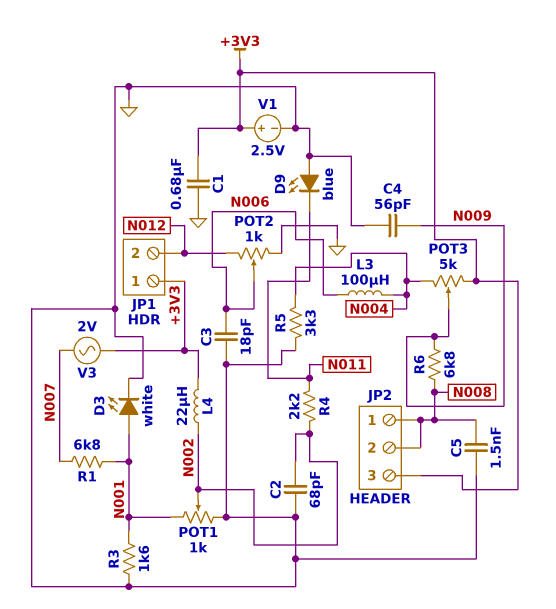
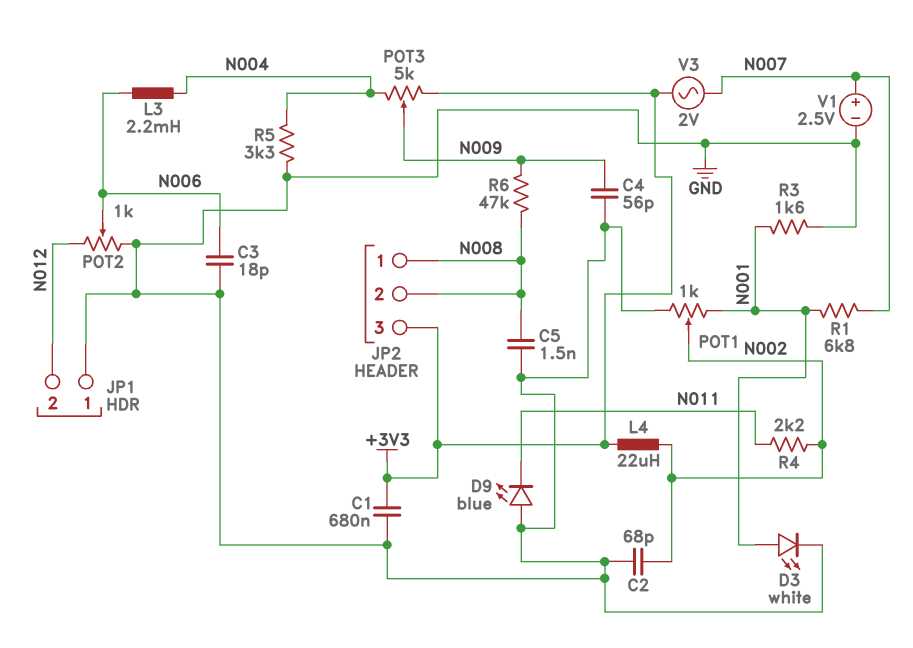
JP1 pin 1: +3V3 -> GND
L3: 100uH (N004, N006) -> 2.2mH (N004, N006)
R6: 6.8k (N008, N009) -> 47k (N008, N009)
V1: 2.5V (plus +3V3, minus GND) -> 2.5V (plus N007, minus GND)

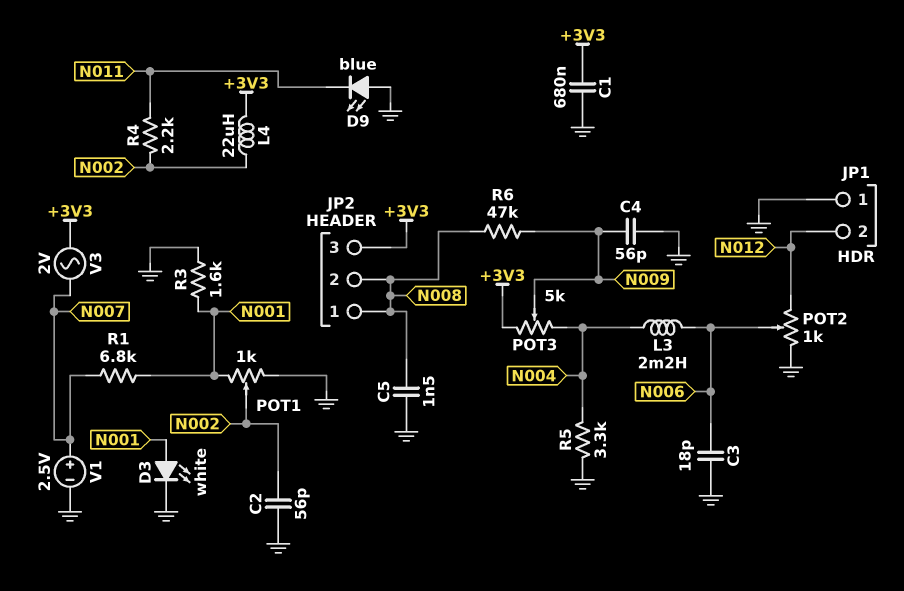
C2: 68pF (GND, N002) -> 56pF (GND, N002)

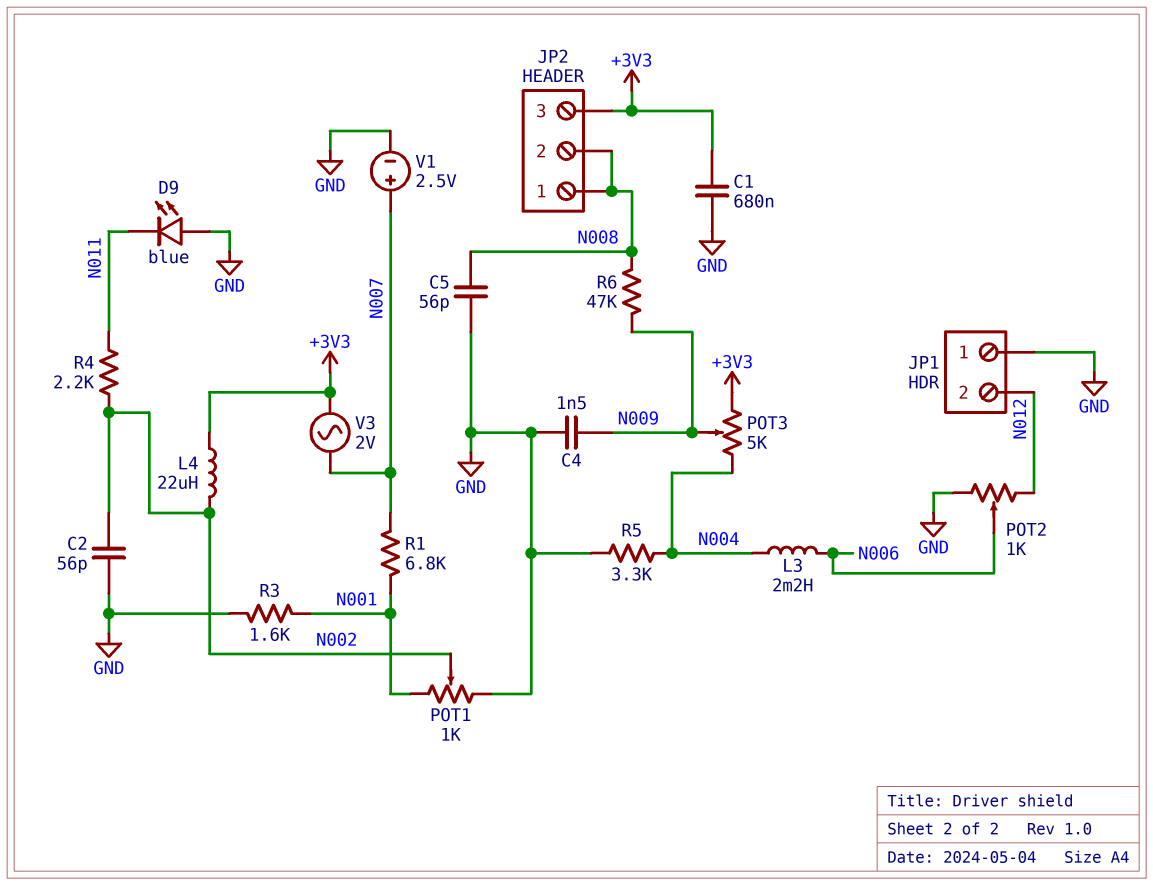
C3: 18pF (GND, N006) -> none
C4: 56pF (GND, N009) -> 1.5nF (GND, N009)
C5: 1.5nF (GND, N008) -> 56pF (GND, N008)
D3: LED white (A N001, K GND) -> none

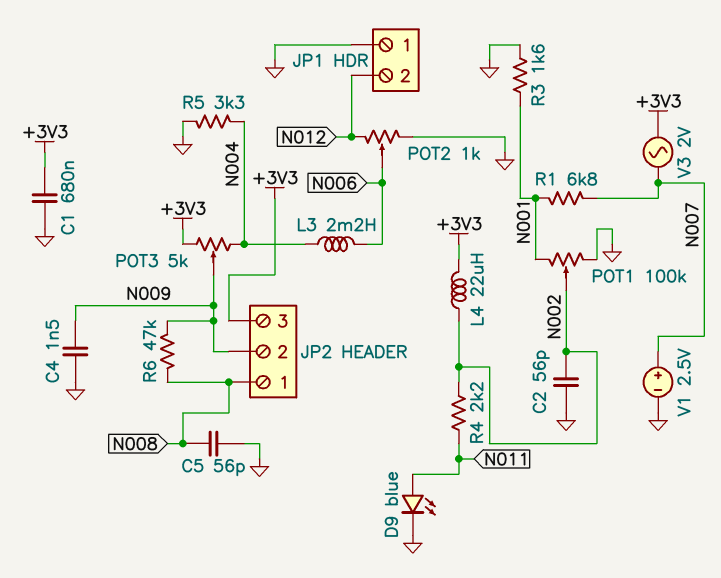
D9: LED blue (A GND, K N011) -> LED blue (A N011, K GND)
JP2 pin 2: N008 -> N009
POT1: 1k (GND, N001, wiper N002) -> 100k (GND, N001, wiper N002)

